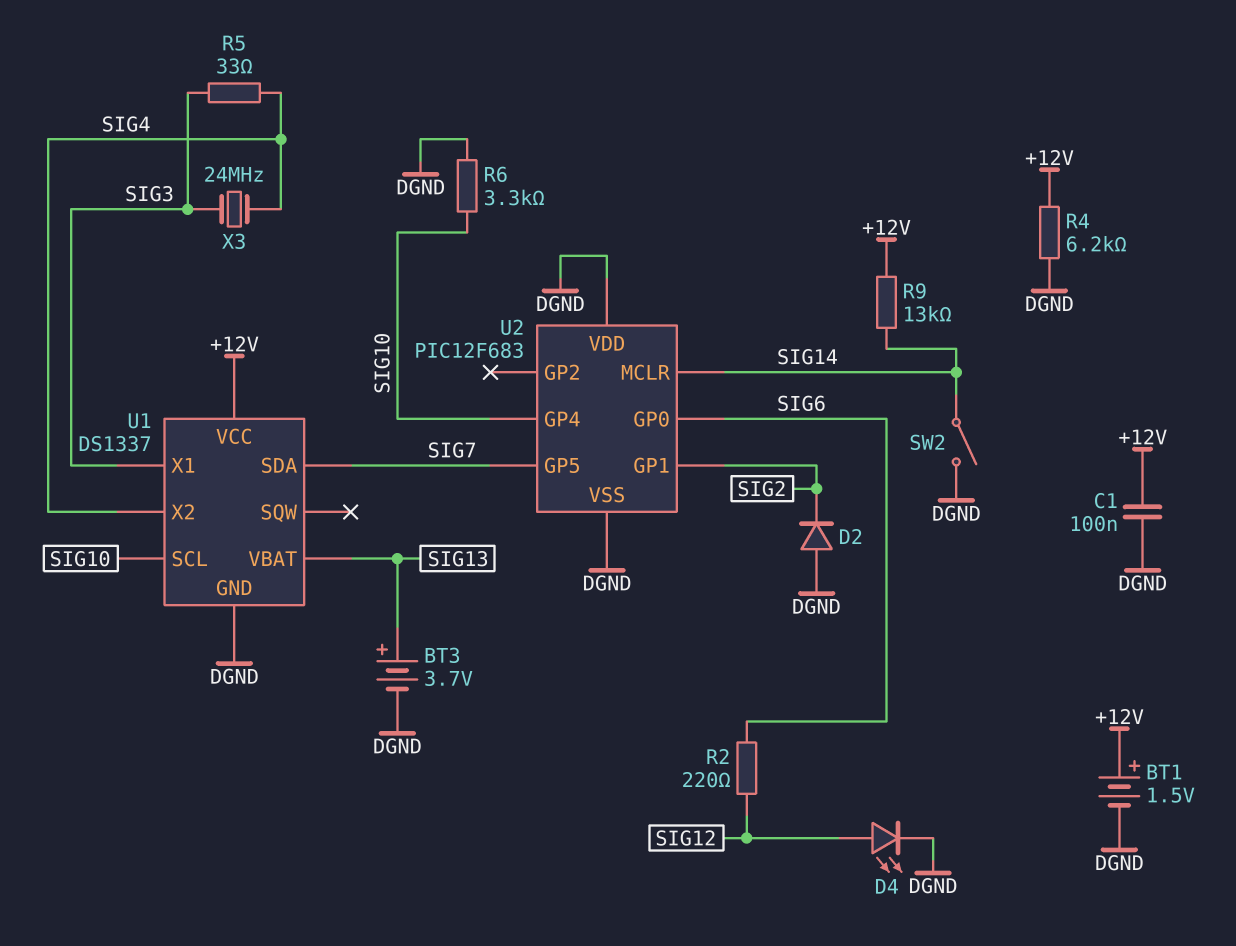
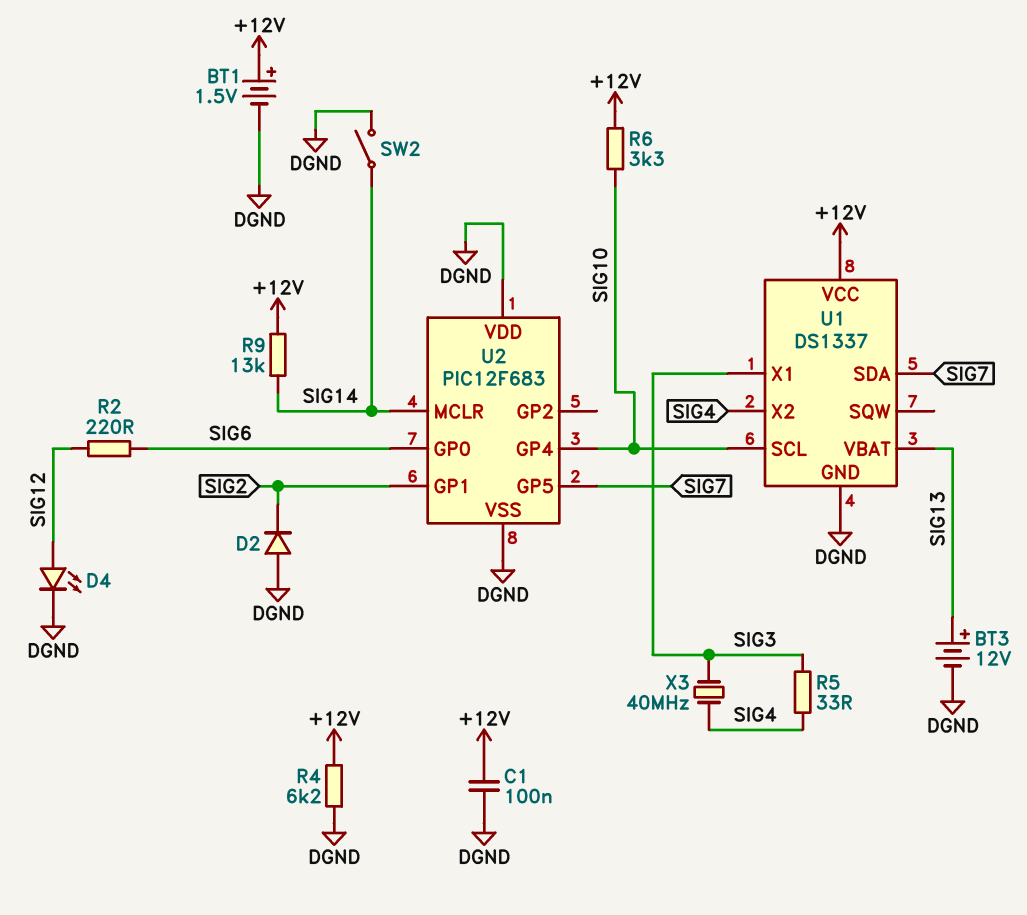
BT3: 3.7V (plus SIG13, minus DGND) -> 12V (plus SIG13, minus DGND)
R6: 3.3k (DGND, SIG10) -> 3.3k (+12V, SIG10)
X3: 24MHz (SIG3, SIG4) -> 40MHz (SIG3, SIG4)

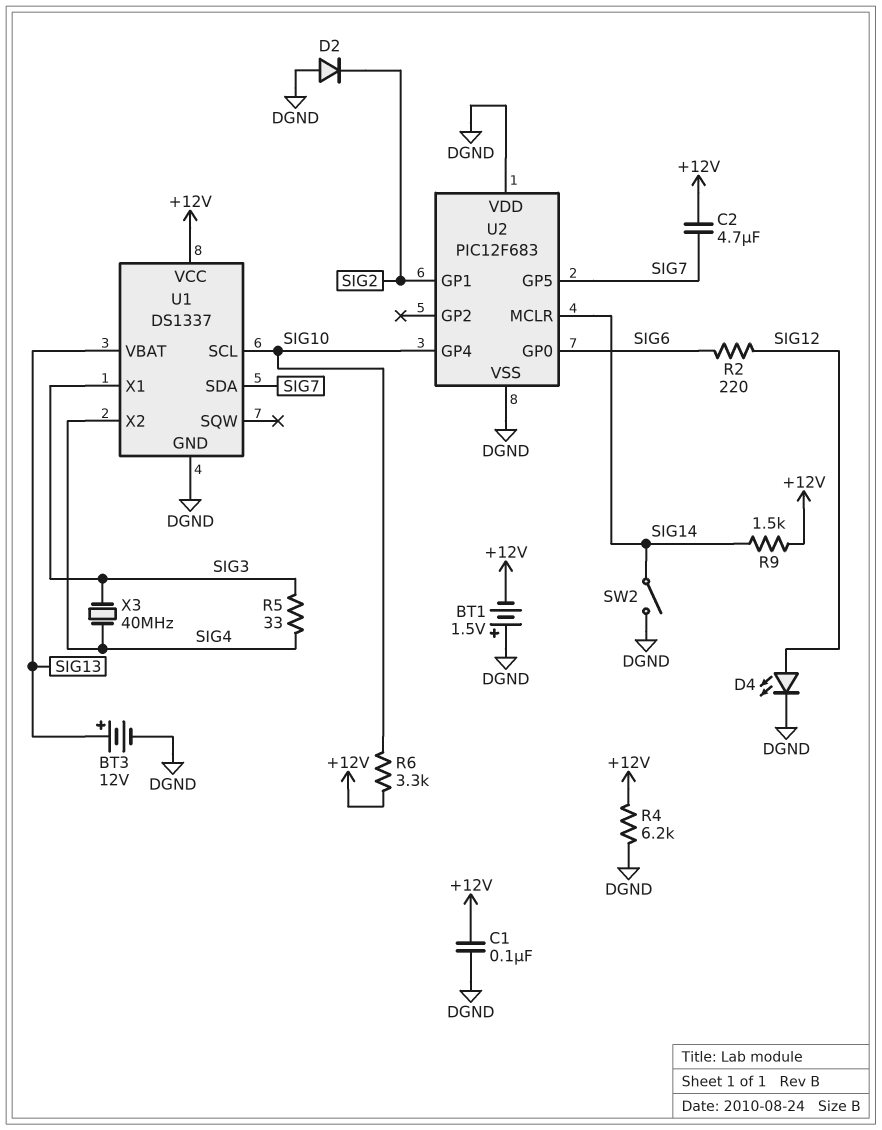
BT1: 1.5V (plus +12V, minus DGND) -> 1.5V (plus DGND, minus +12V)
C2: none -> 4.7uF (+12V, SIG7)
R9: 13k (+12V, SIG14) -> 1.5k (+12V, SIG14)

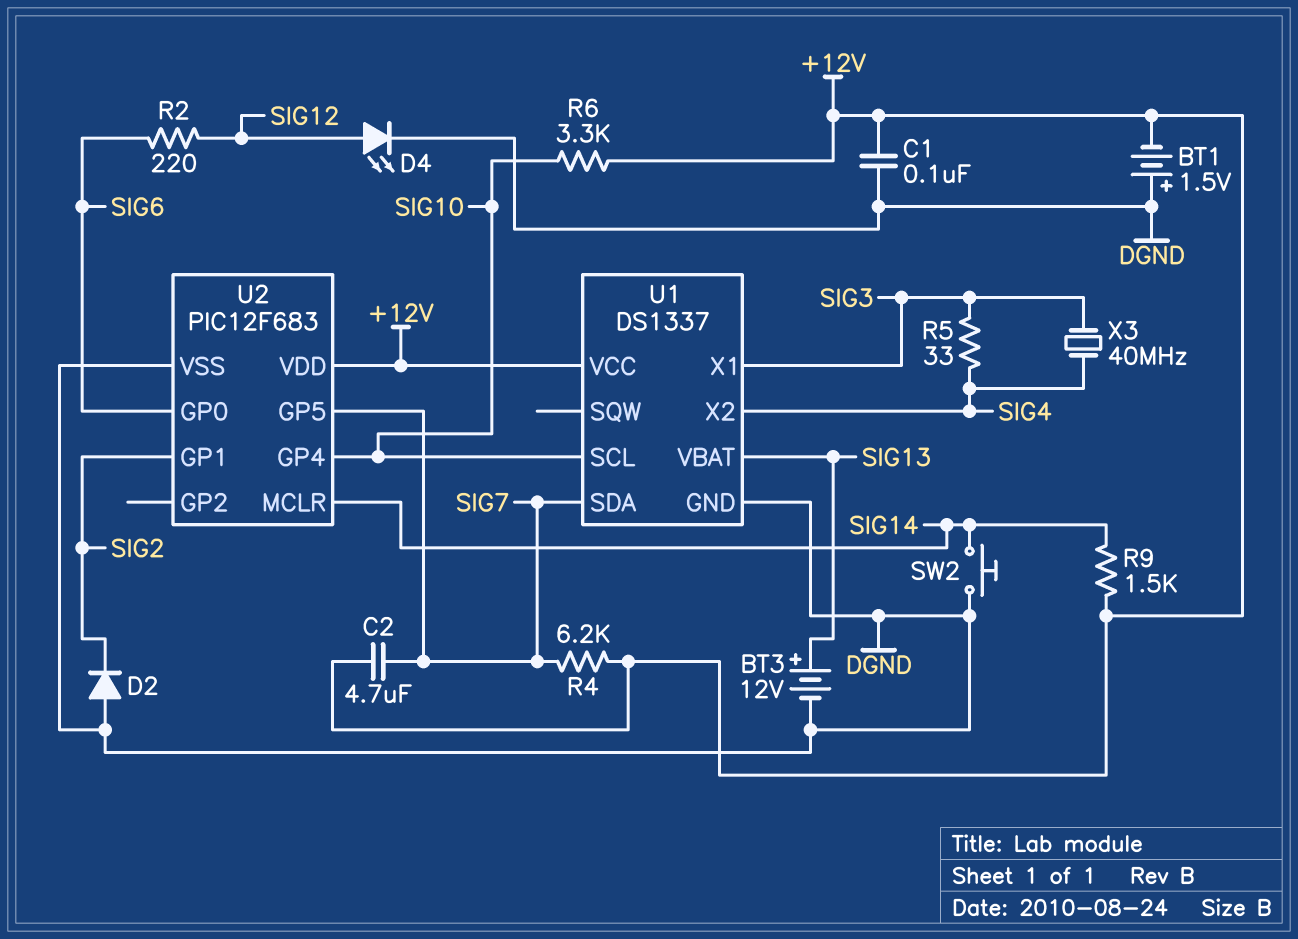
R4: 6.2k (+12V, DGND) -> 6.2k (+12V, SIG7)
SW2: switch (DGND, SIG14) -> button (DGND, SIG14)
U2 pin VDD: DGND -> +12V

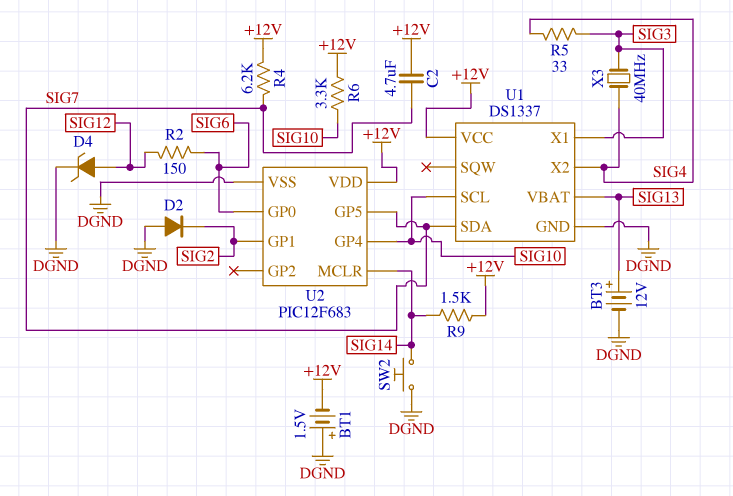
C1: 100nF (+12V, DGND) -> none
D4: LED (A SIG12, K DGND) -> zener (A SIG12, K DGND)
R2: 220 (SIG6, SIG12) -> 150 (SIG6, SIG12)

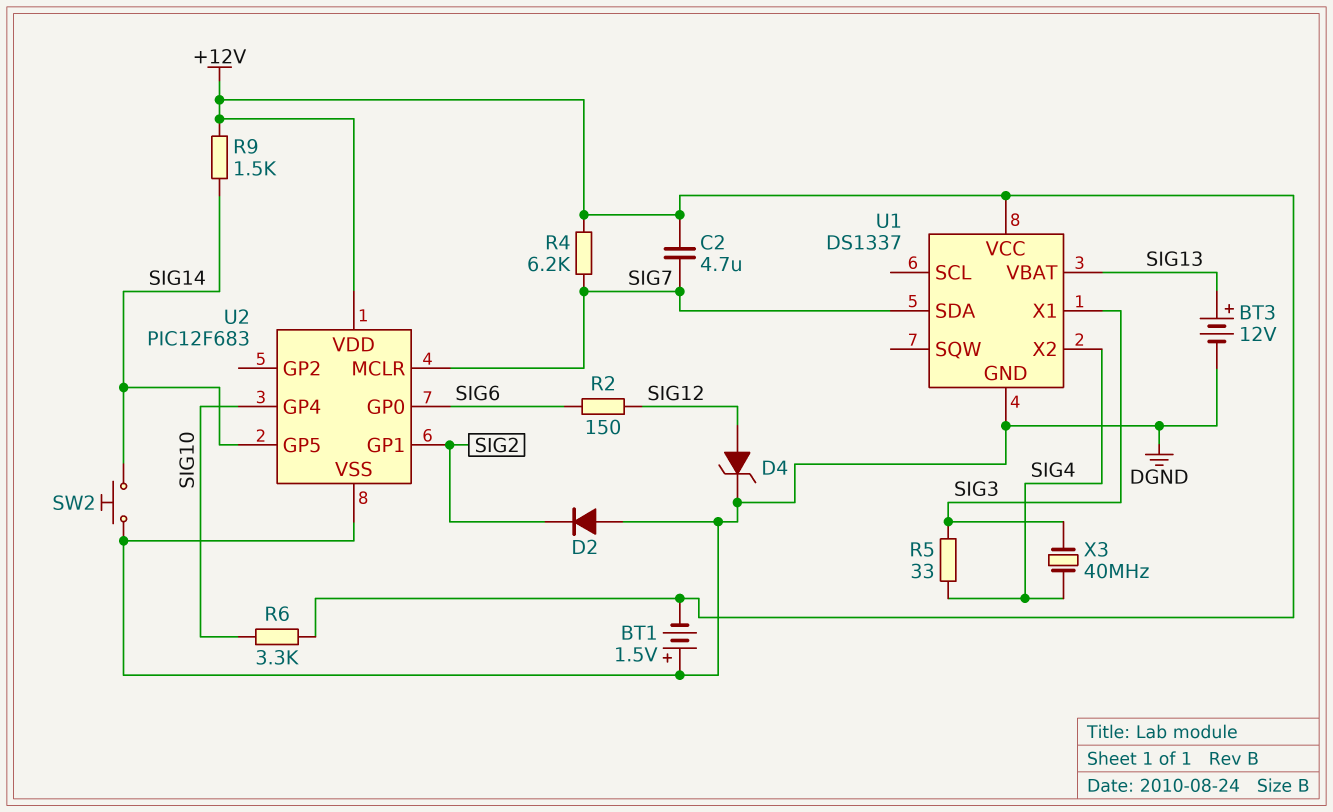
U1 pin SCL: SIG10 -> none
U2 pin GP5: SIG7 -> SIG14
U2 pin MCLR: SIG14 -> SIG7

